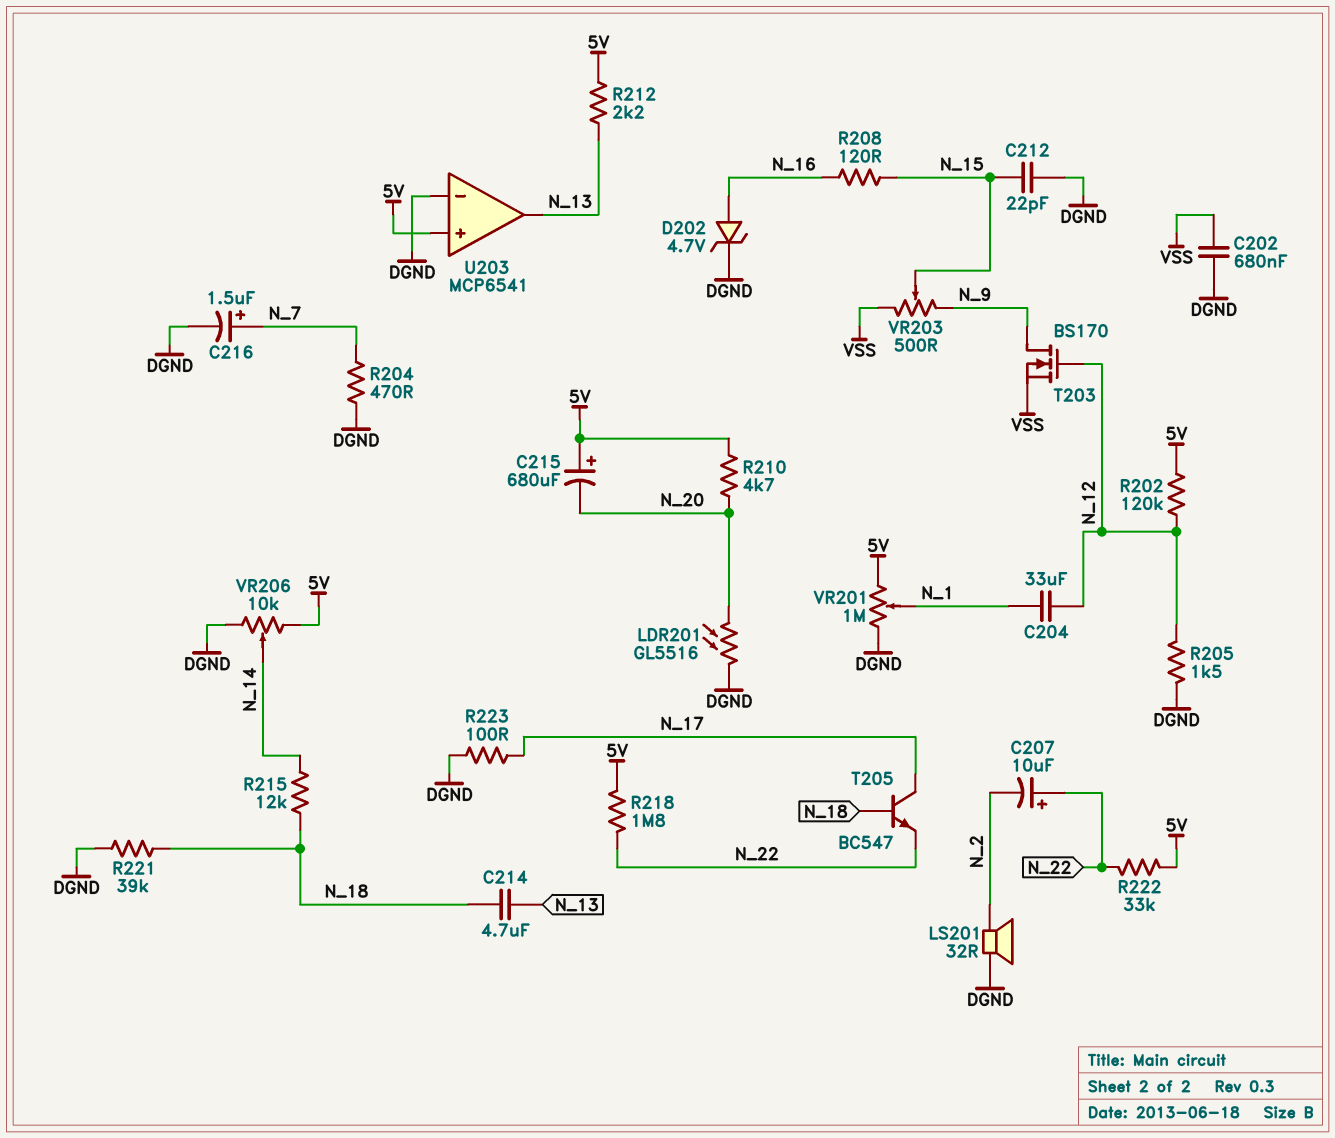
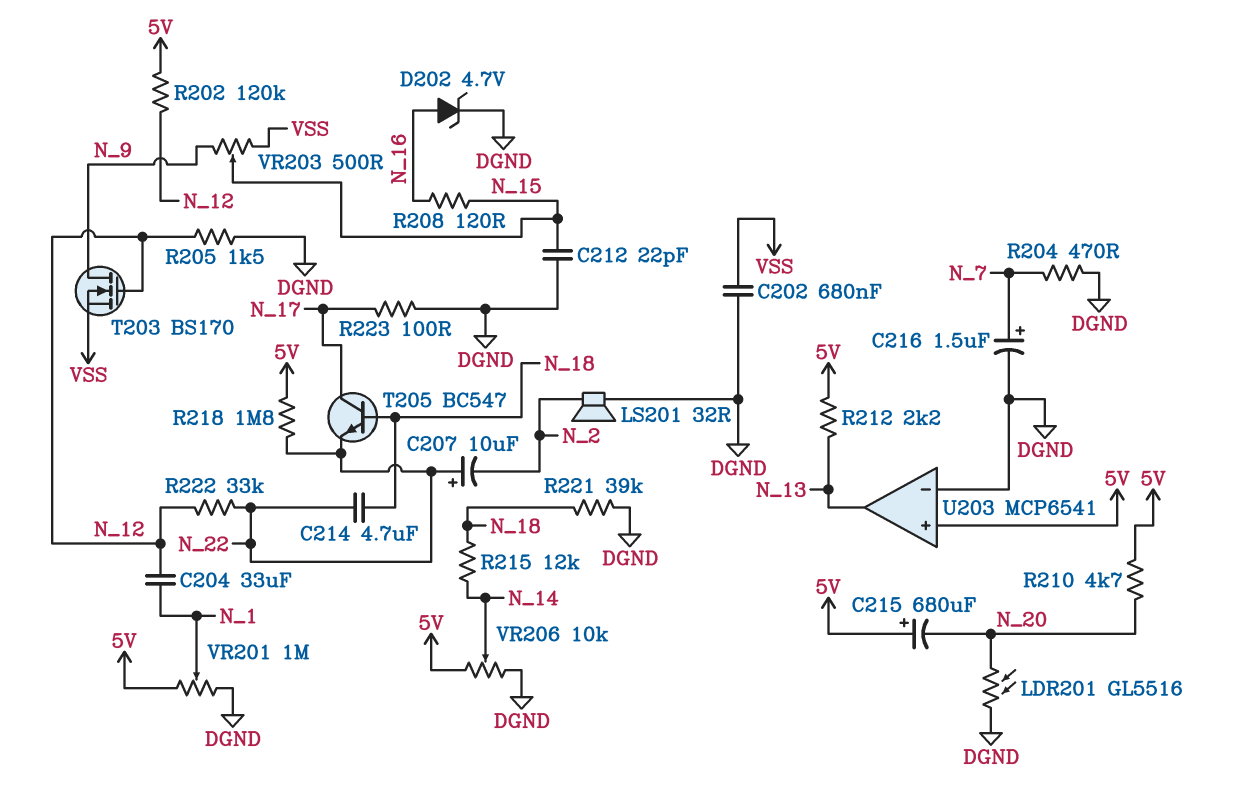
C214: 4.7uF (N_13, N_18) -> 4.7uF (N_18, N_22)
R222: 33k (5V, N_22) -> 33k (N_12, N_22)

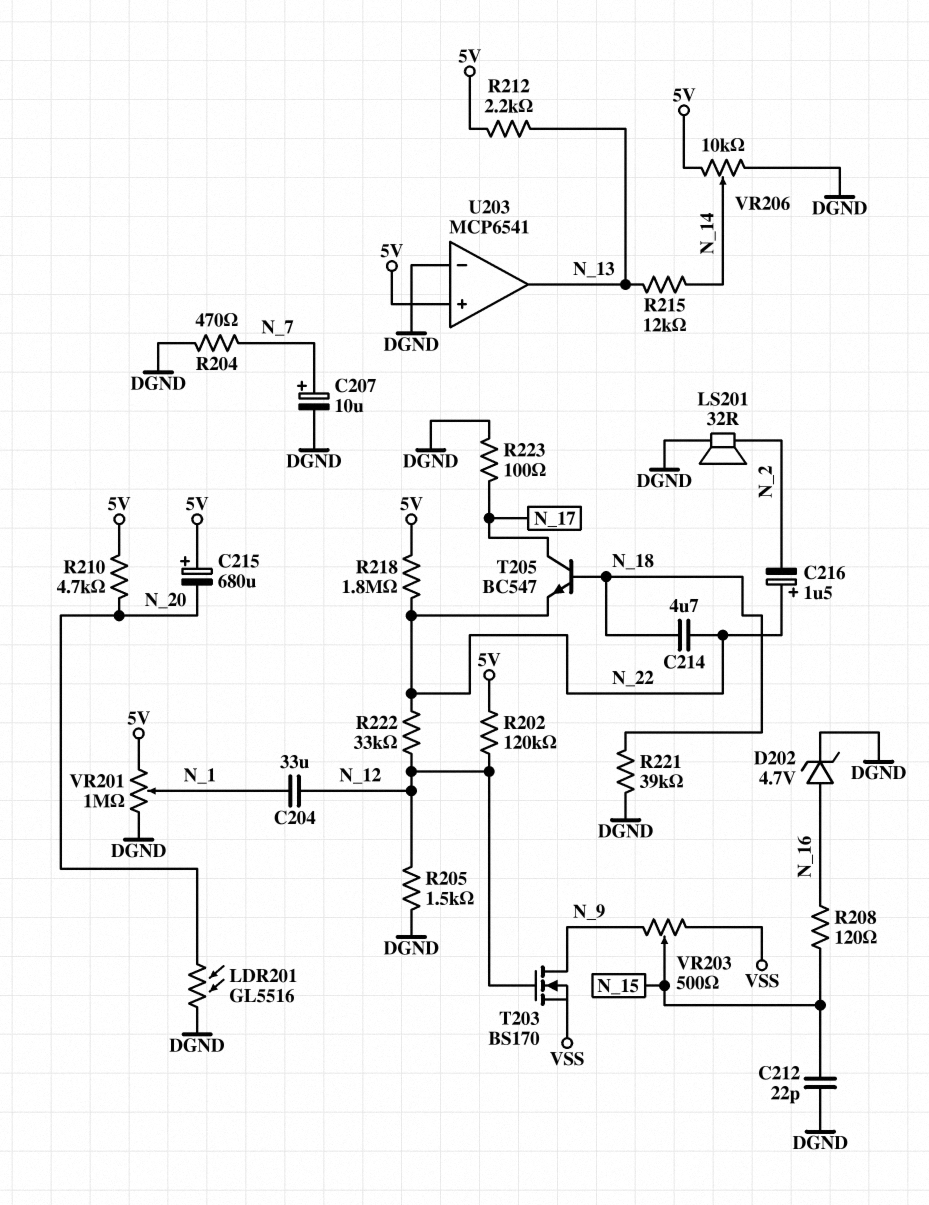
C202: 680nF (DGND, VSS) -> none
C207: 10uF (plus N_22, minus N_2) -> 10uF (plus N_7, minus DGND)
C216: 1.5uF (plus N_7, minus DGND) -> 1.5uF (plus N_22, minus N_2)
R215: 12k (N_14, N_18) -> 12k (N_13, N_14)

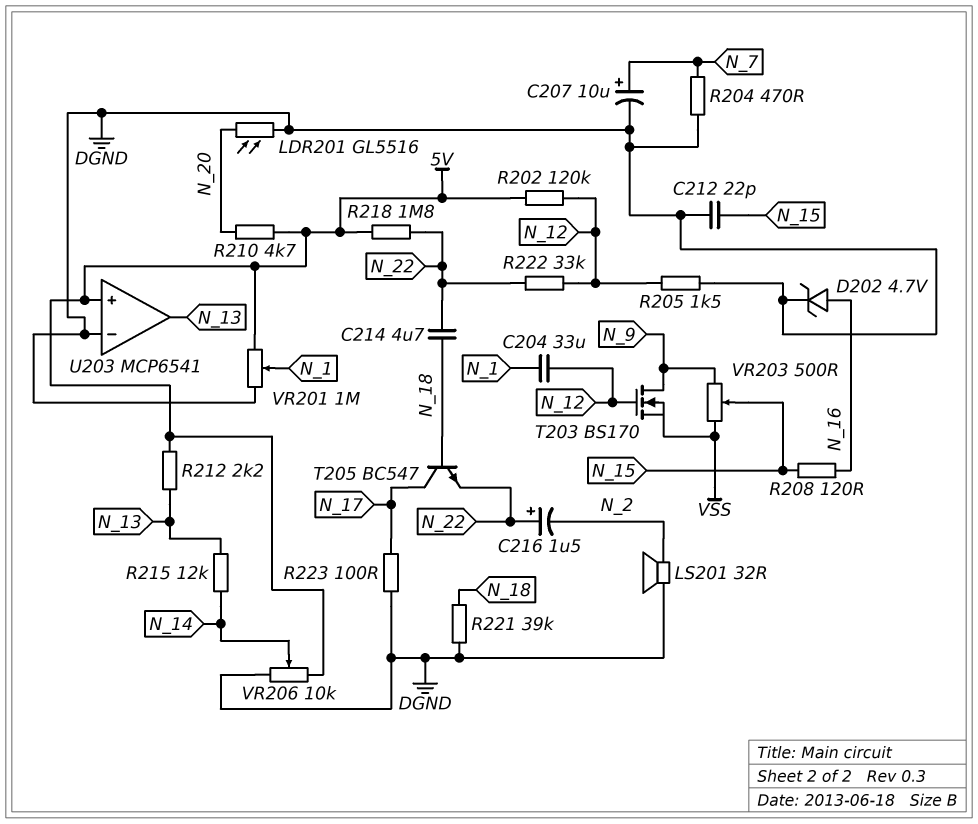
C215: 680uF (plus 5V, minus N_20) -> none

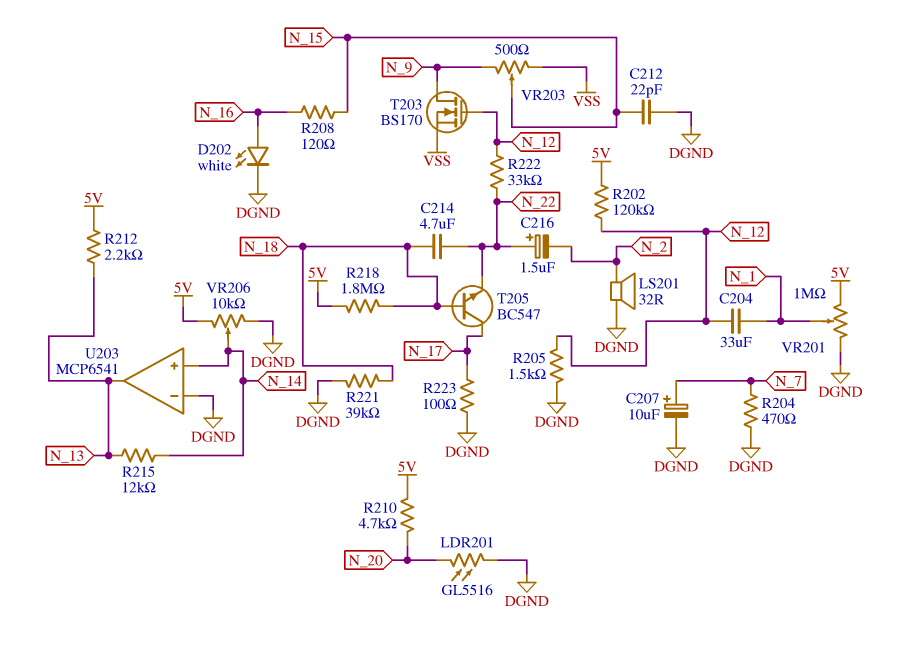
D202: zener 4.7V (A N_16, K DGND) -> LED white (A N_16, K DGND)
R218: 1.8M (5V, N_22) -> 1.8M (5V, N_18)
U203 pin in+: 5V -> N_14

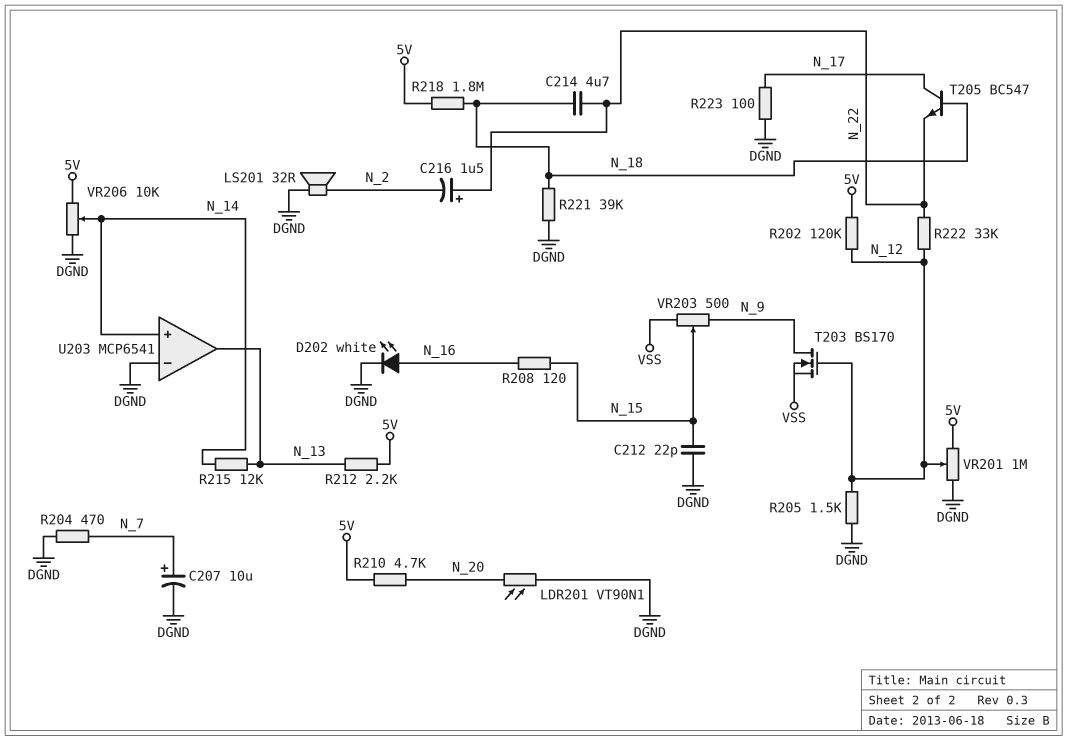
C204: 33uF (N_1, N_12) -> none
LDR201: GL5516 (DGND, N_20) -> VT90N1 (DGND, N_20)
VR201: 1M (5V, DGND, wiper N_1) -> 1M (5V, DGND, wiper N_12)

